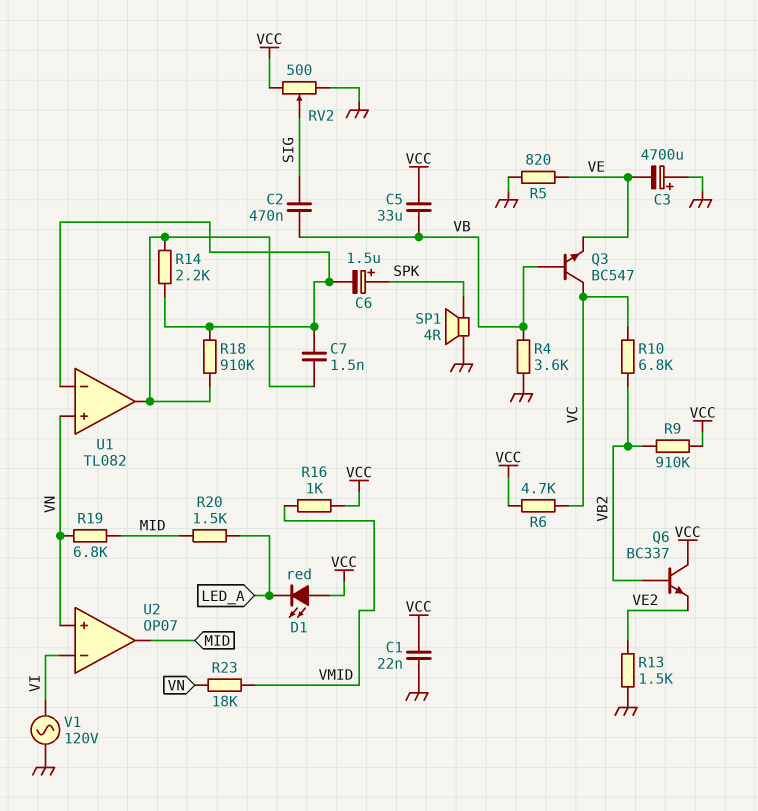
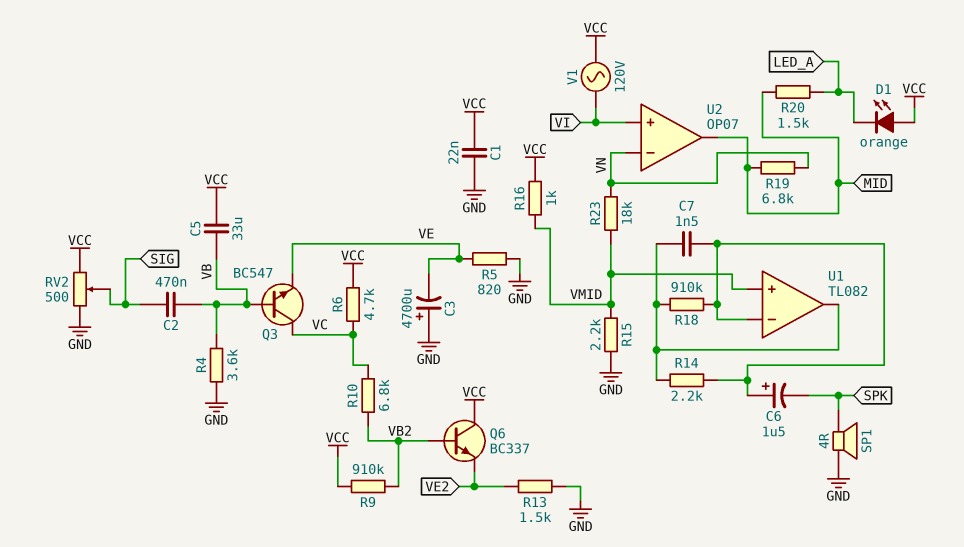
C6: 1.5uF (plus SPK, minus U1/in-) -> 1.5uF (plus U1/in-, minus SPK)
D1: LED red (A VCC, K LED_A) -> LED orange (A VCC, K LED_A)
R15: none -> 2.2k (GND, VMID)
U1 pin in+: VN -> VMID
U2 pin in+: VN -> VI
U2 pin in-: VI -> VN
V1: AC 120V (GND, VI) -> AC 120V (VCC, VI)

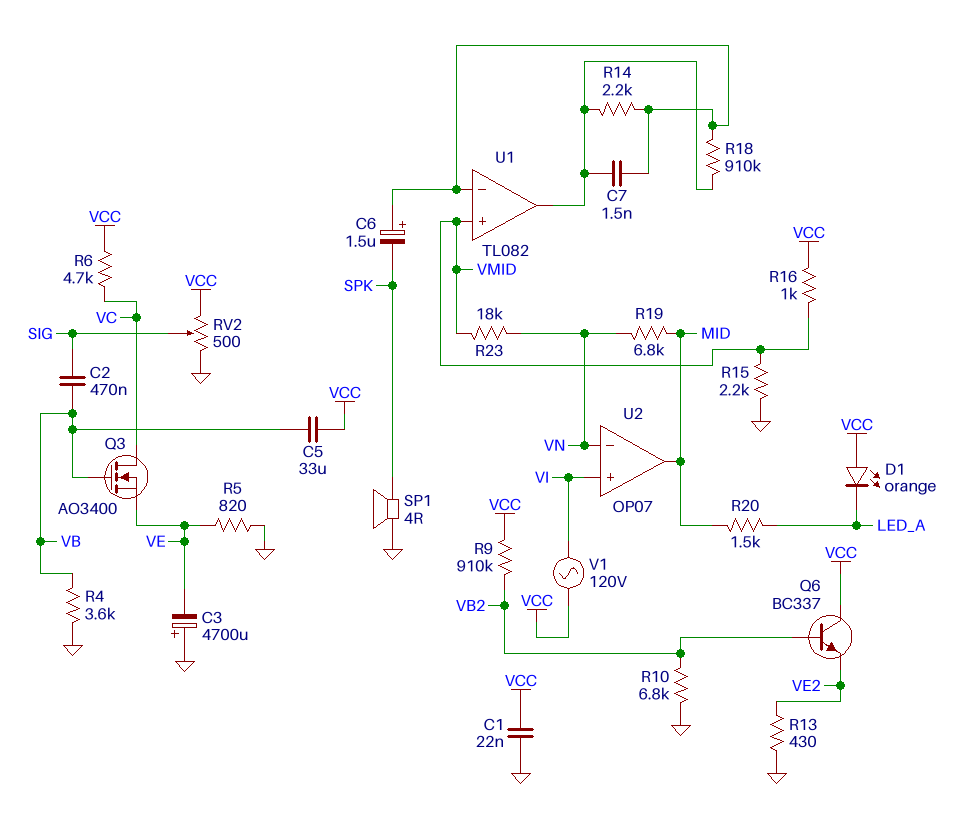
Q3: NPN BC547 (B VB, C VC, E VE) -> NMOS AO3400 (G VB, D VC, S VE)
R10: 6.8k (VB2, VC) -> 6.8k (GND, VB2)
R13: 1.5k (GND, VE2) -> 430 (GND, VE2)

